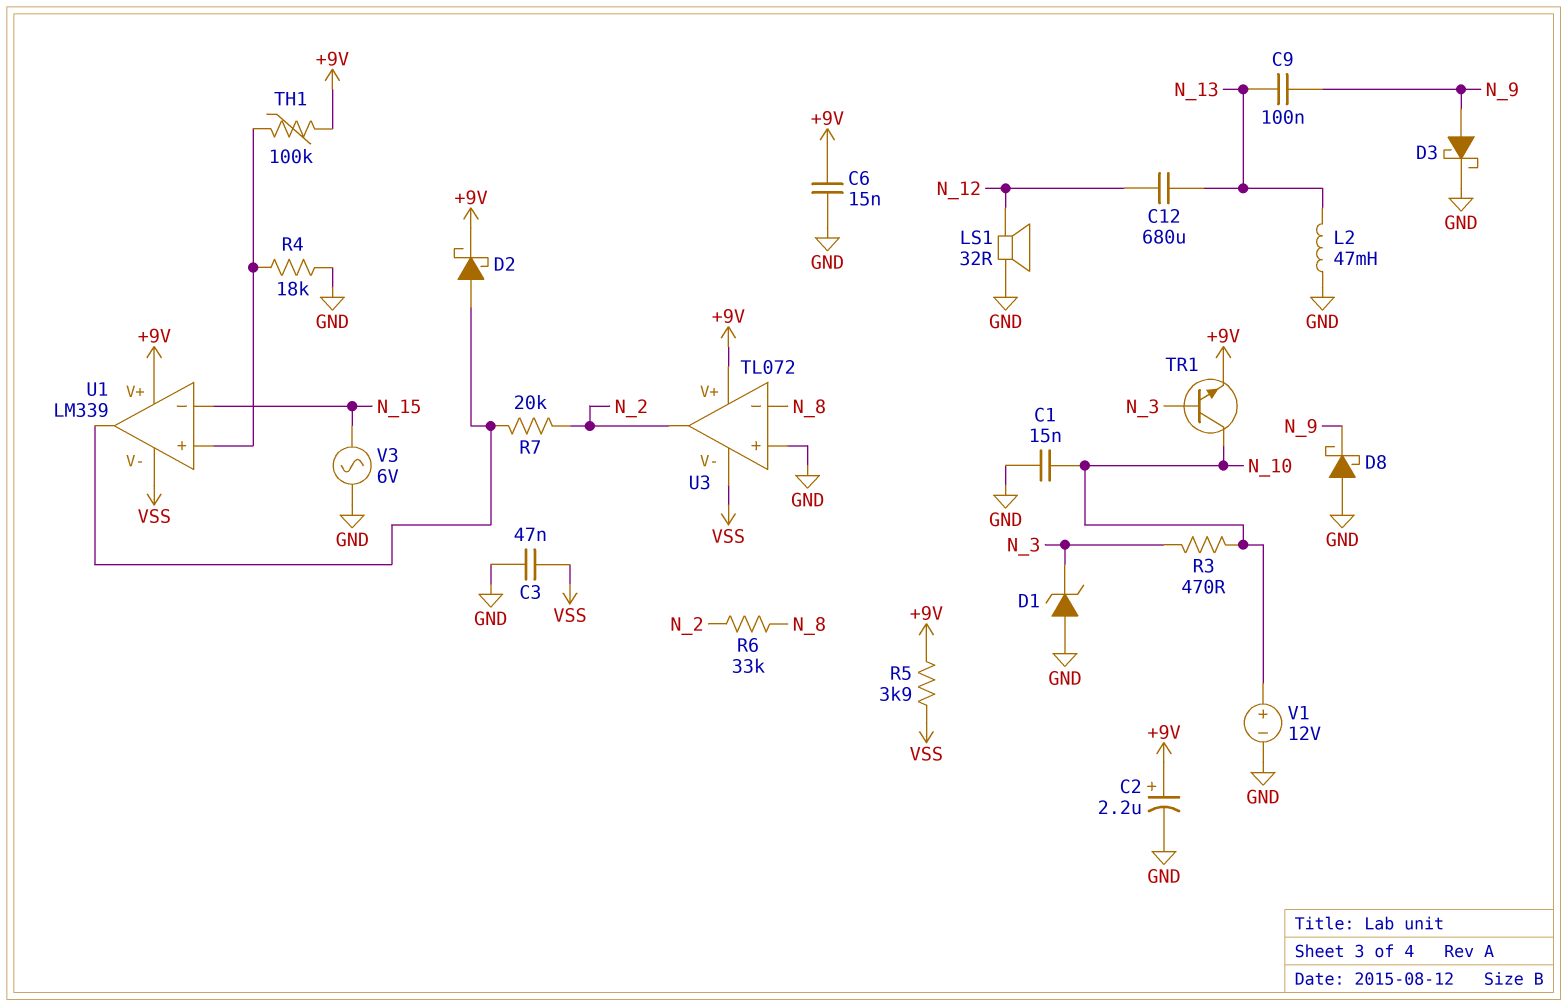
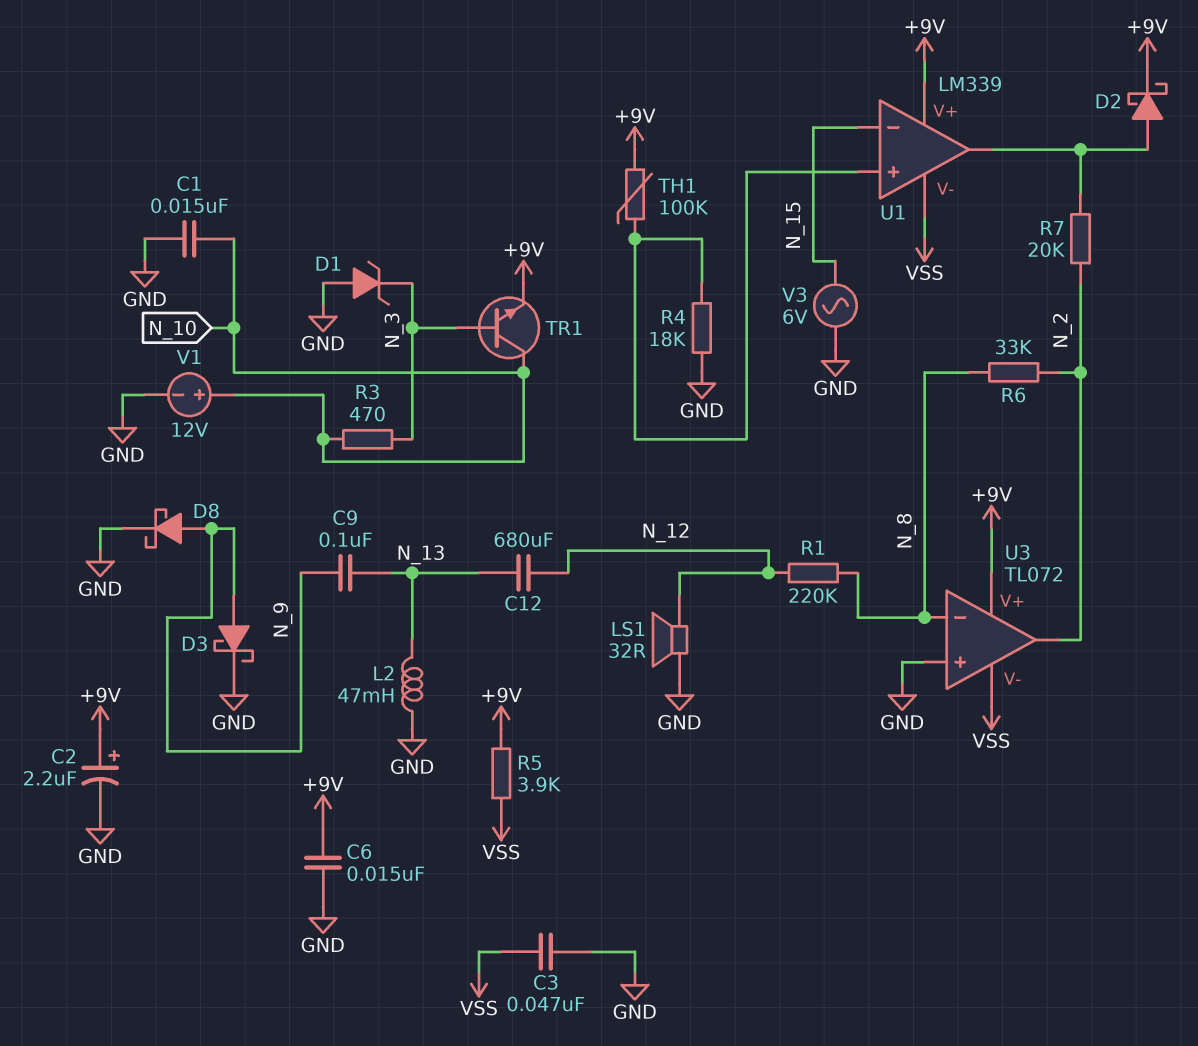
D8: schottky (A GND, K N_9) -> schottky (A N_9, K GND)
R1: none -> 220k (N_8, N_12)

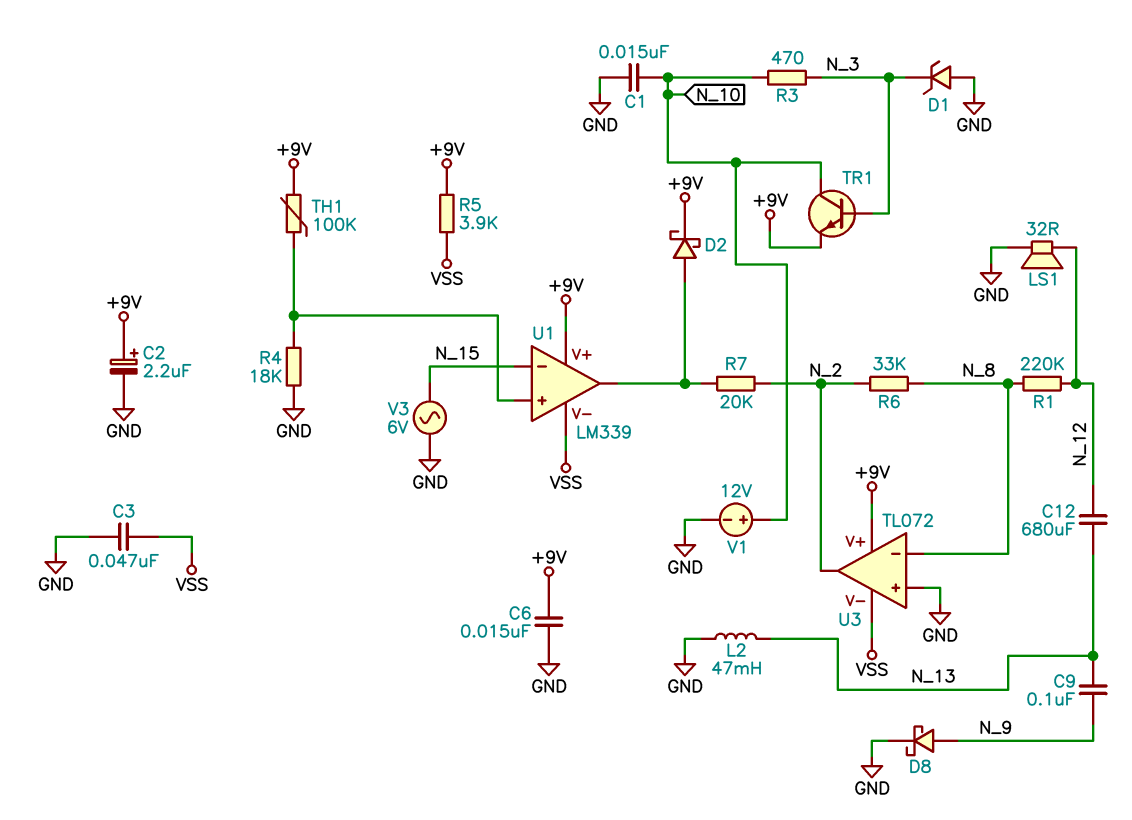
D3: schottky (A N_9, K GND) -> none

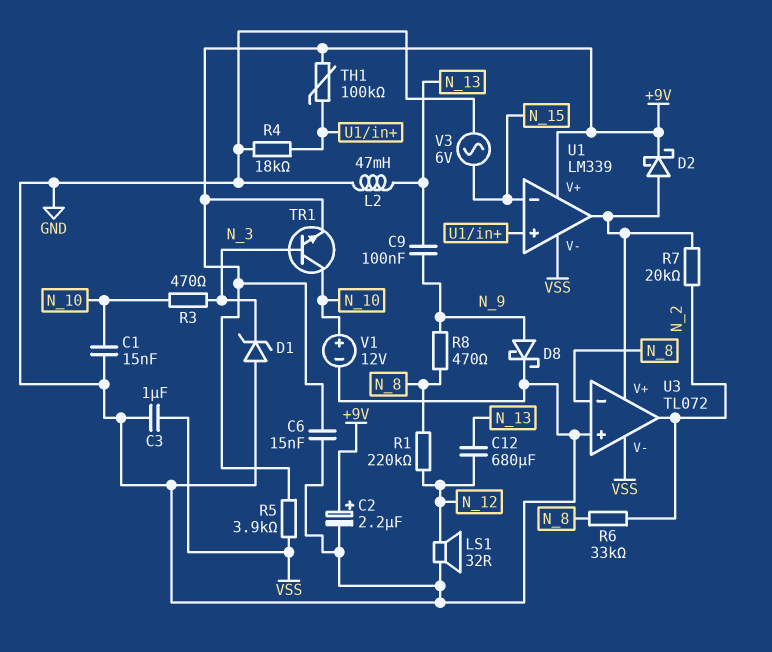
C3: 47nF (GND, VSS) -> 1uF (GND, VSS)
R8: none -> 470 (N_8, N_9)
U3 pin V+: +9V -> U1/out

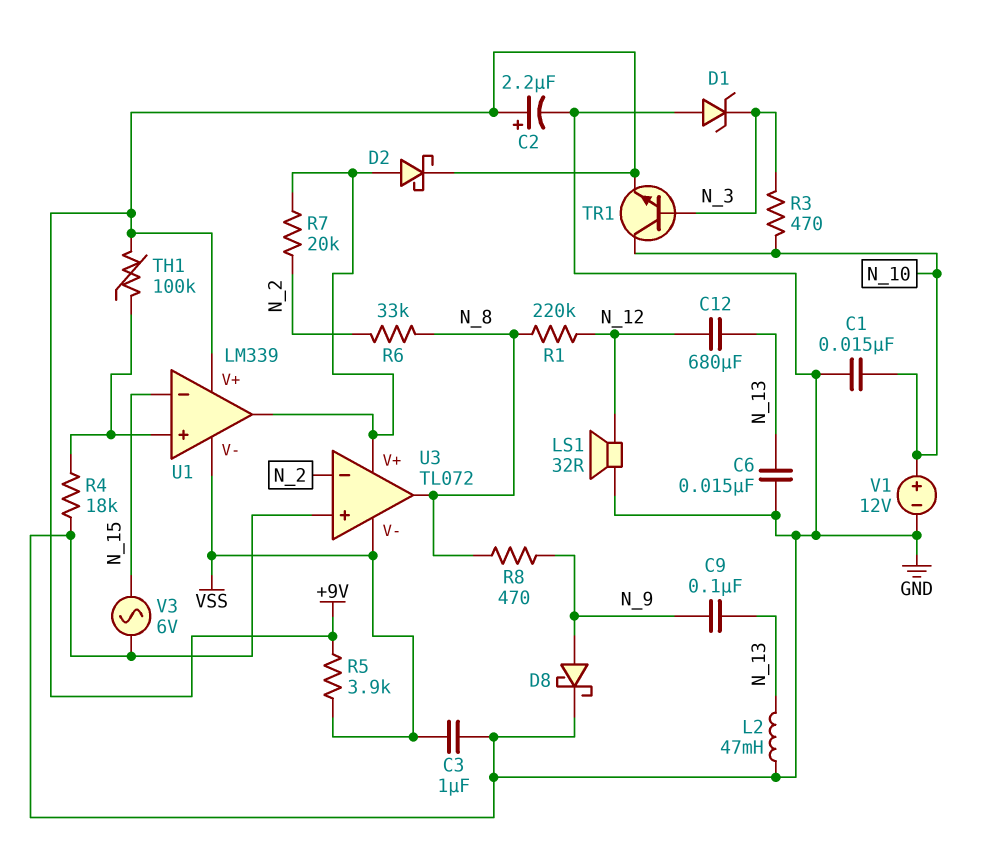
C6: 15nF (+9V, GND) -> 15nF (GND, N_13)
U3 pin in-: N_8 -> N_2
U3 pin out: N_2 -> N_8

